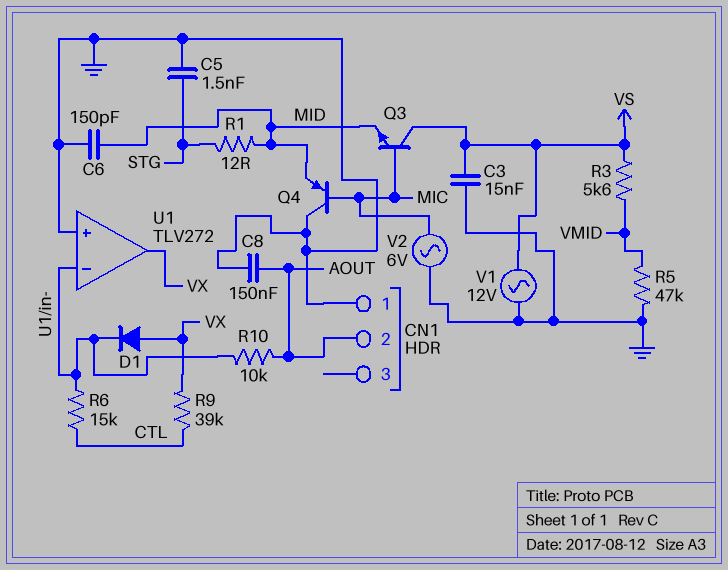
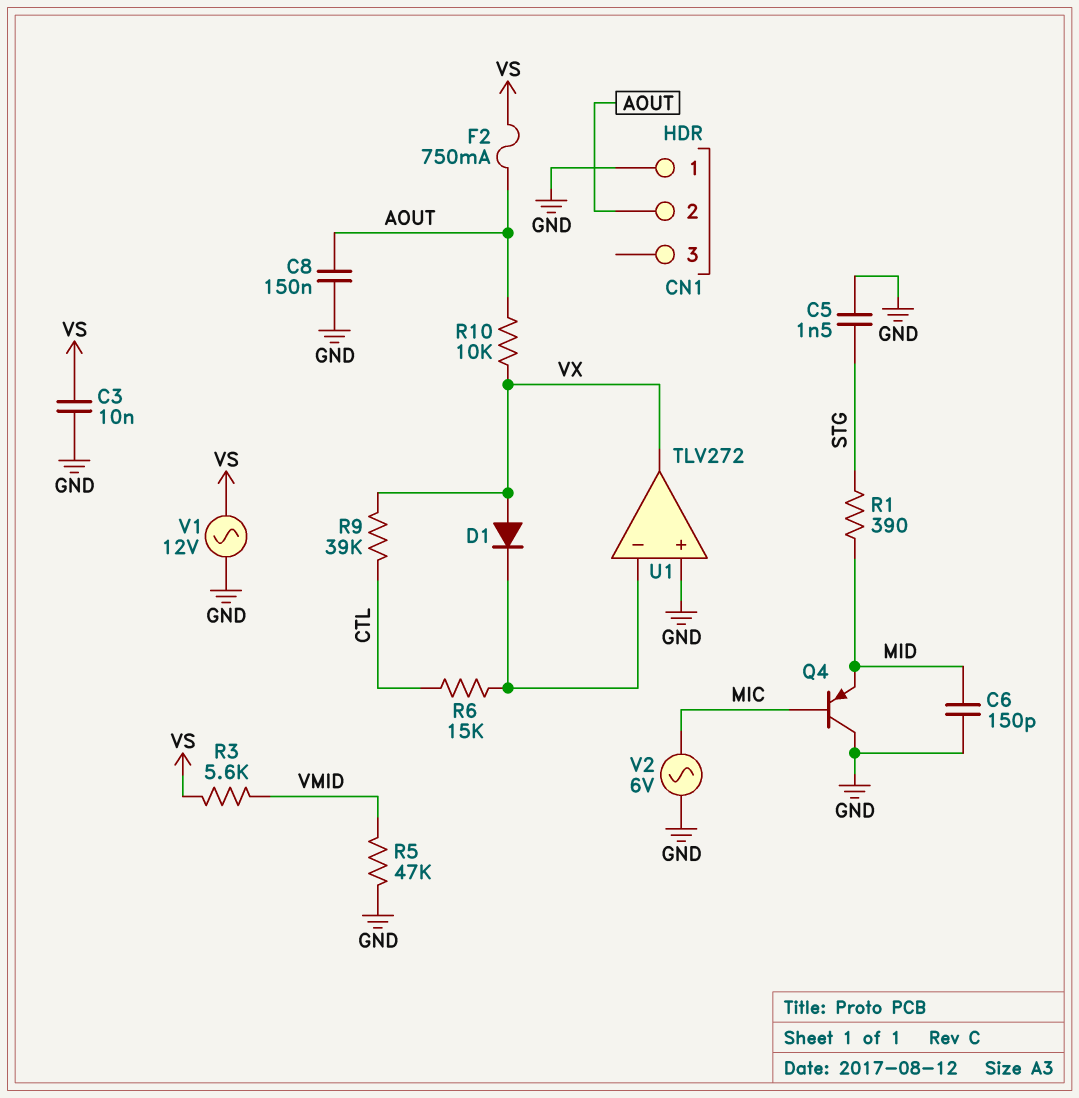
C3: 15nF (GND, VS) -> 10nF (GND, VS)
F2: none -> 750mA (AOUT, VS)
Q3: NPN (B MIC, C VS, E MID) -> none
R1: 12 (MID, STG) -> 390 (MID, STG)
R10: 10k (AOUT, U1/in-) -> 10k (AOUT, VX)

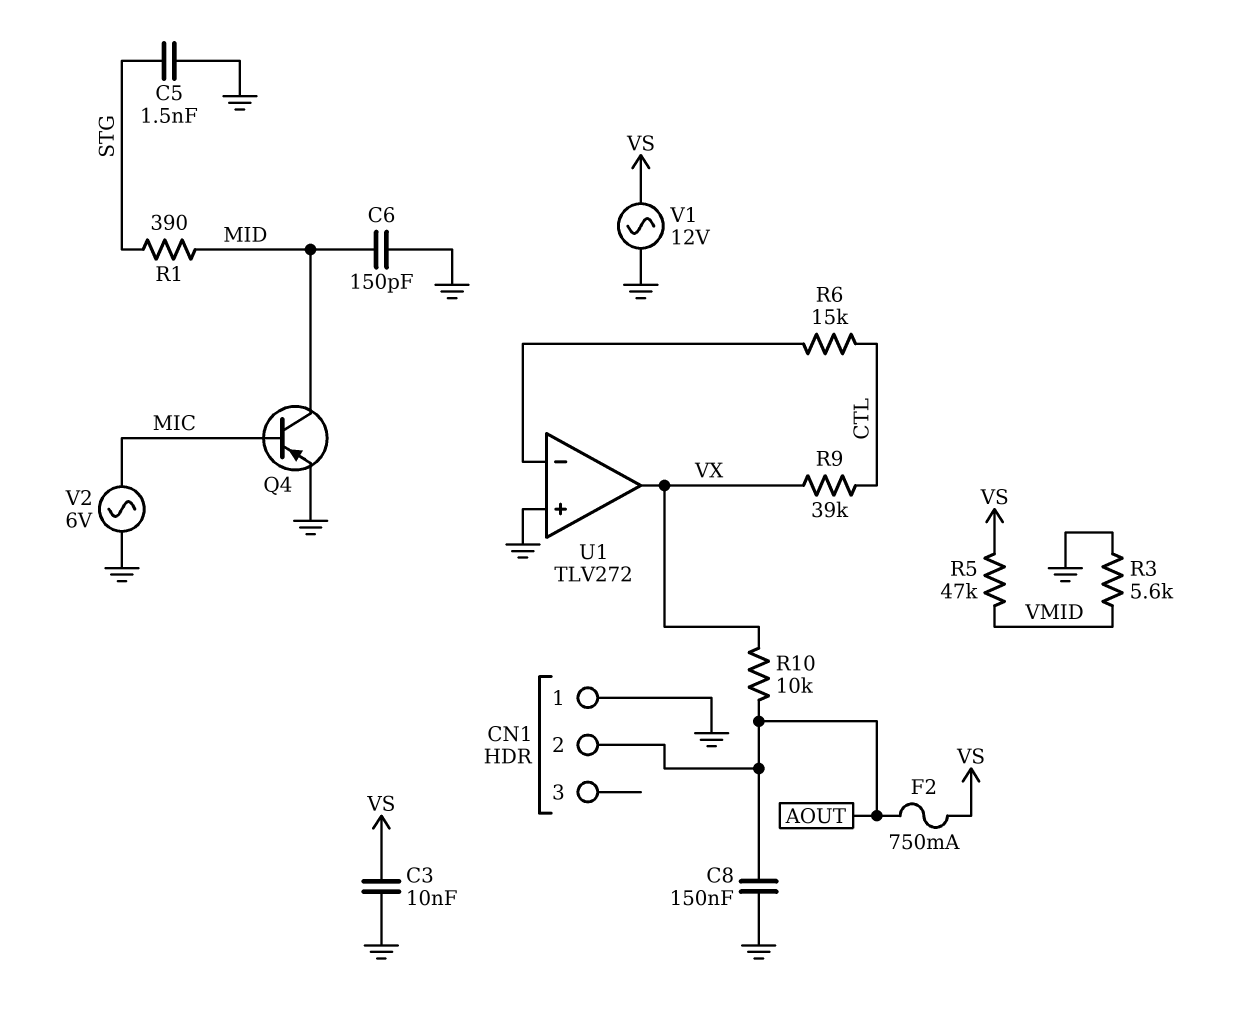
D1: diode (A VX, K U1/in-) -> none
Q4: PNP (B MIC, C GND, E MID) -> PNP (B MIC, C MID, E GND)
R3: 5.6k (VMID, VS) -> 5.6k (GND, VMID)
R5: 47k (GND, VMID) -> 47k (VMID, VS)

